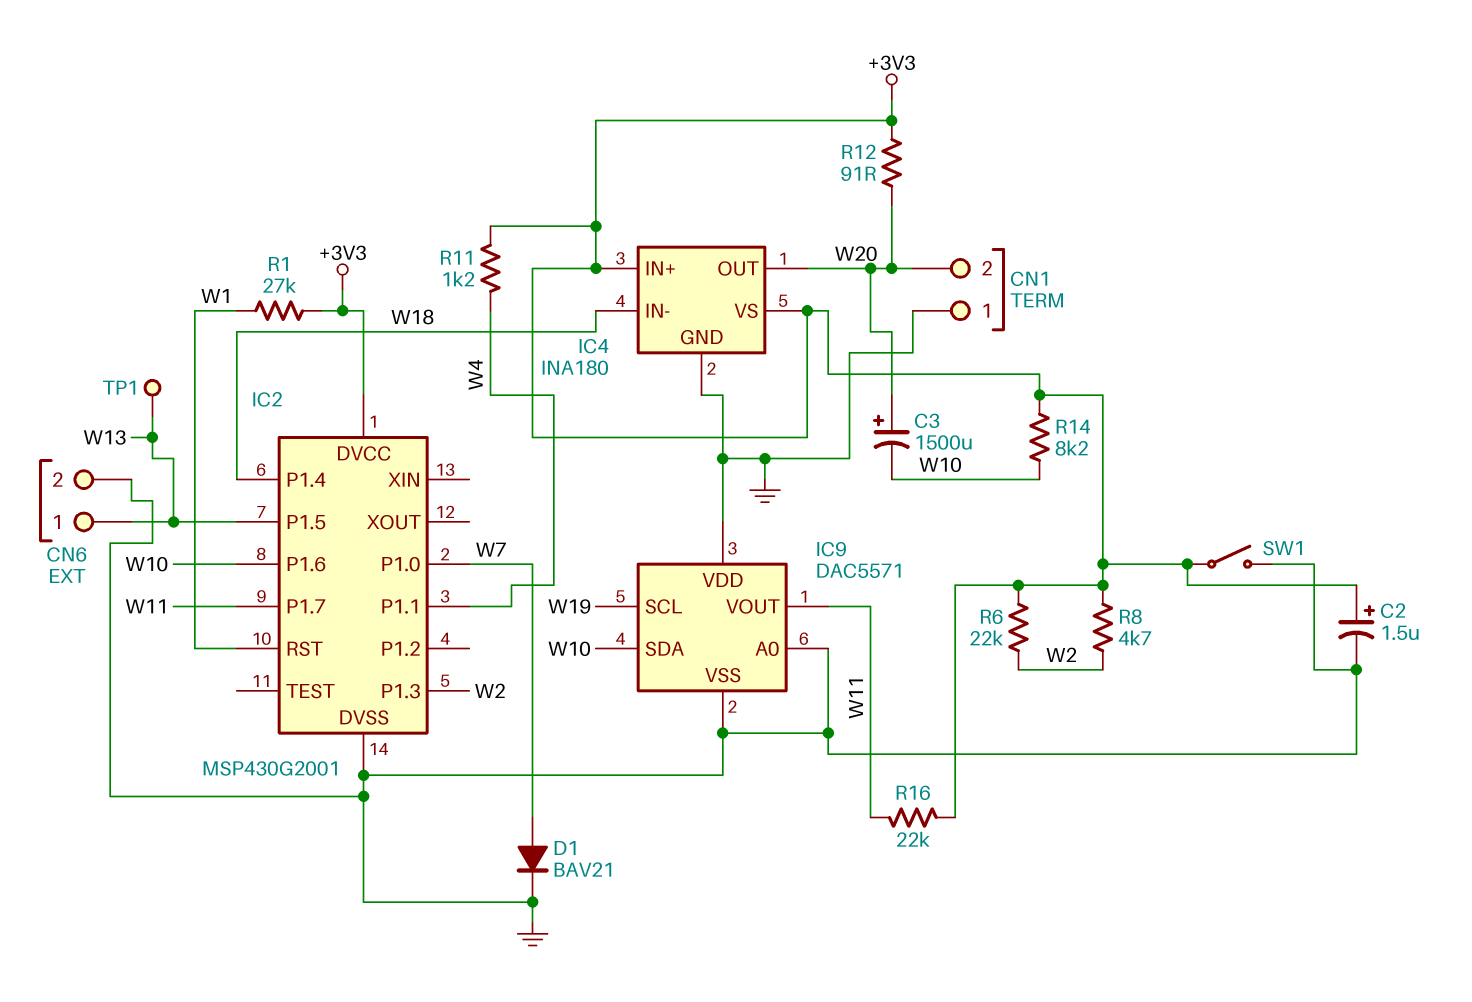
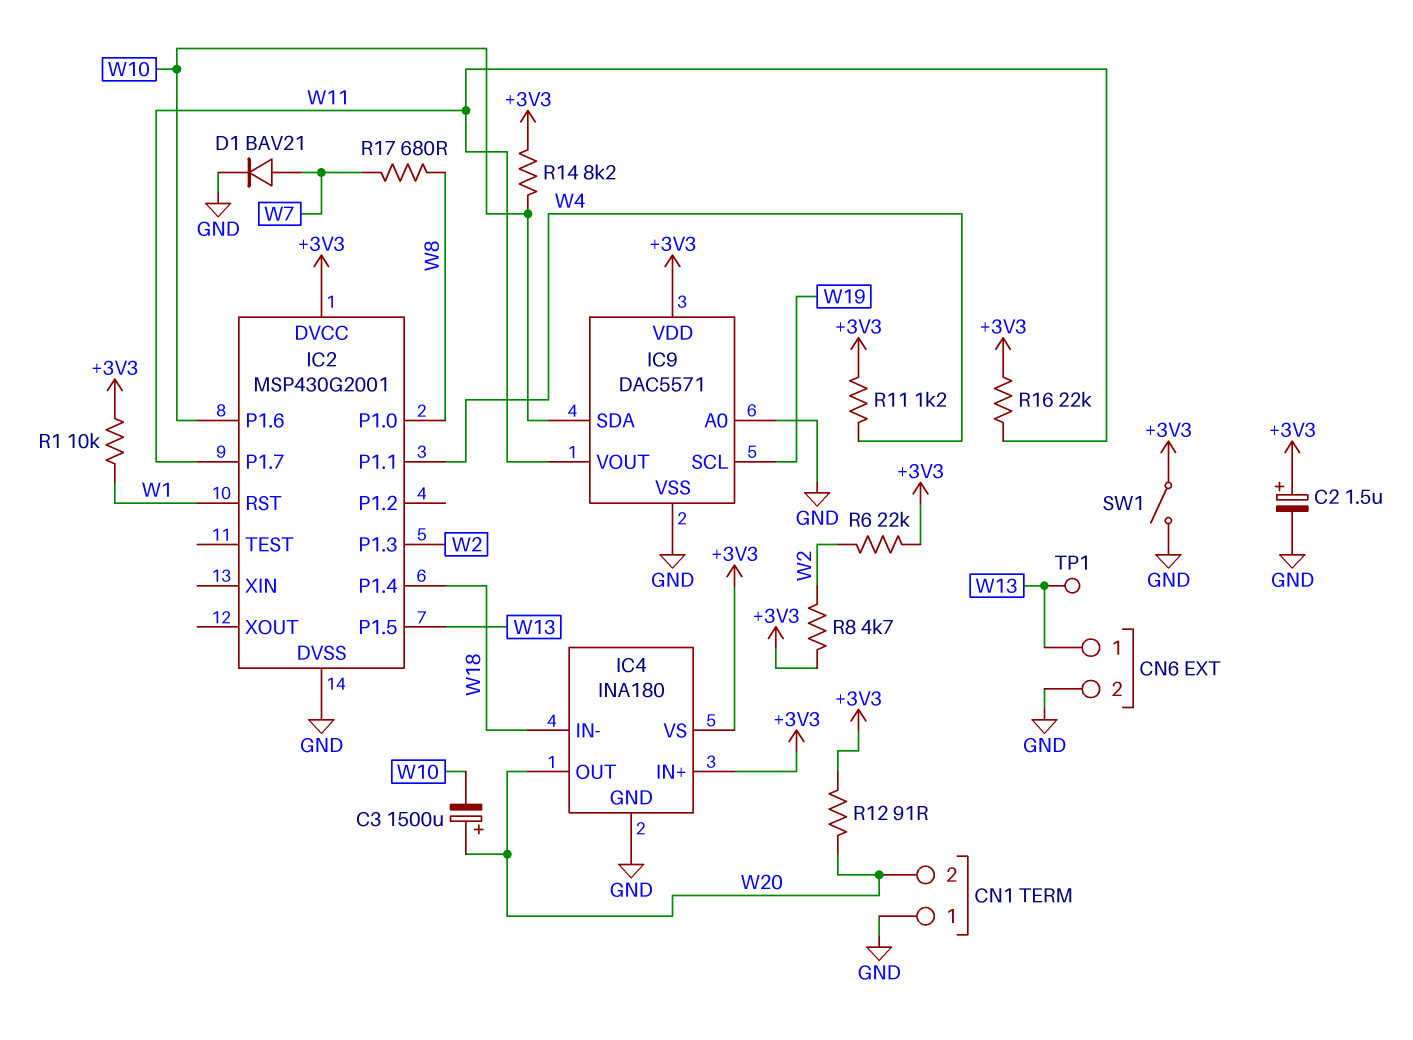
IC2 pin P1.0: W7 -> W8
IC9 pin VDD: GND -> +3V3
R1: 27k (+3V3, W1) -> 10k (+3V3, W1)
R17: none -> 680 (W7, W8)

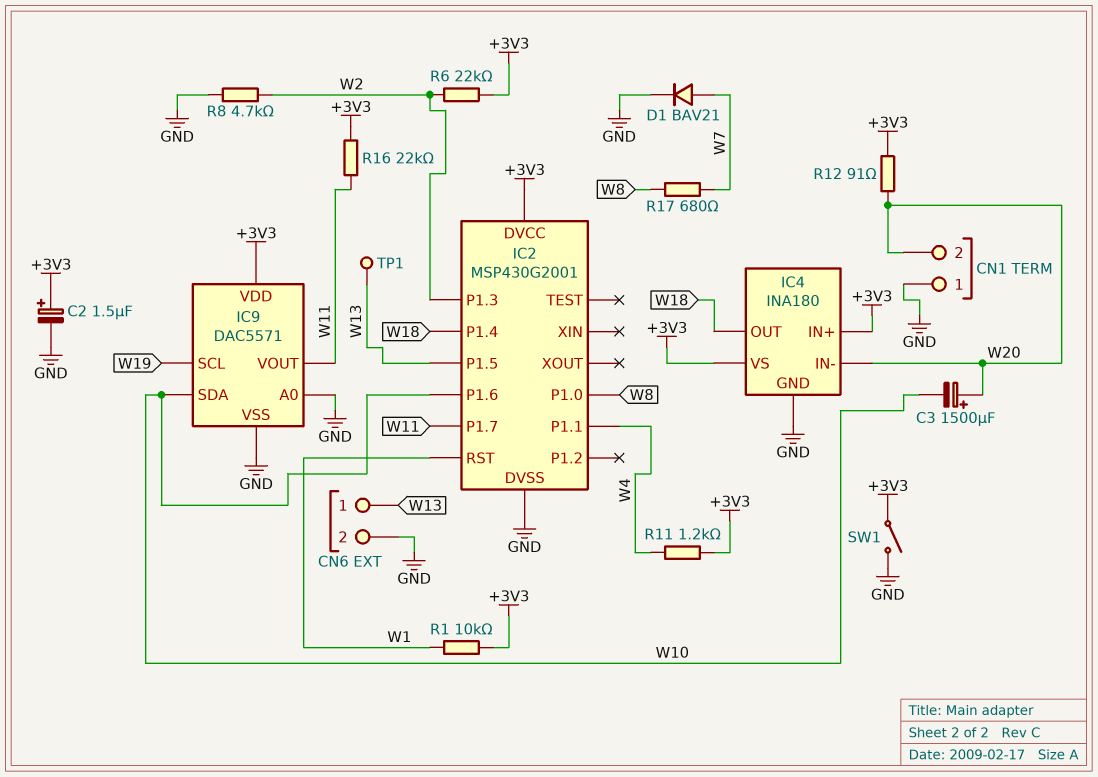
IC4 pin IN-: W18 -> W20
IC4 pin OUT: W20 -> W18
R8: 4.7k (+3V3, W2) -> 4.7k (GND, W2)
R14: 8.2k (+3V3, W10) -> none

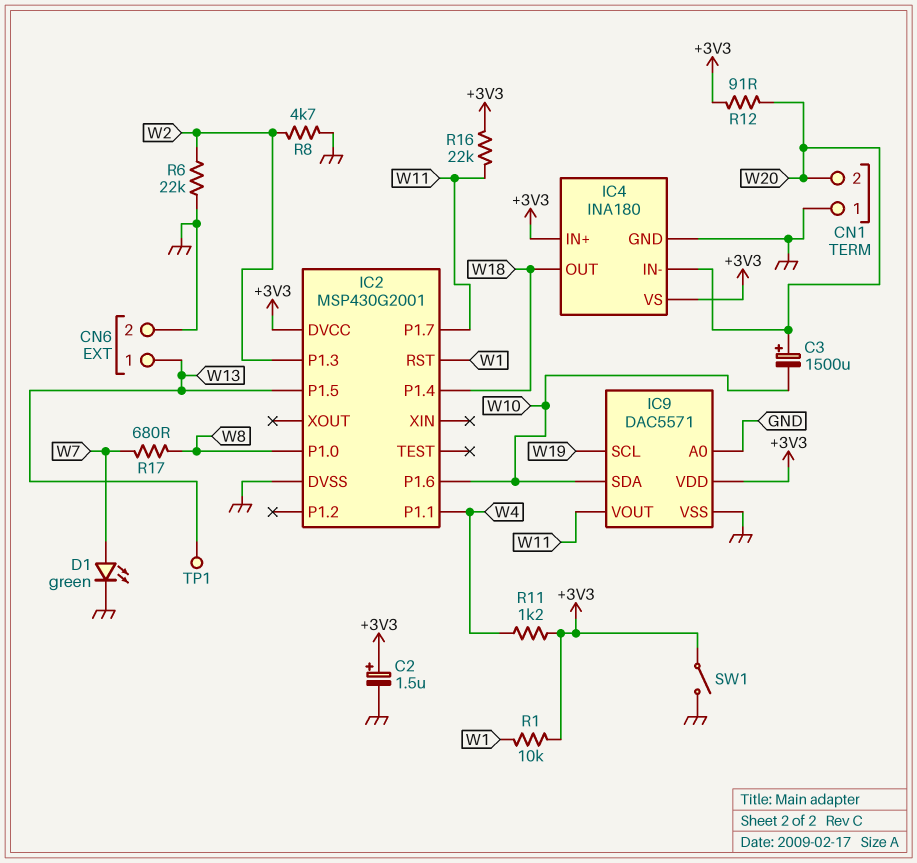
D1: diode BAV21 (A W7, K GND) -> LED green (A W7, K GND)
R6: 22k (+3V3, W2) -> 22k (GND, W2)

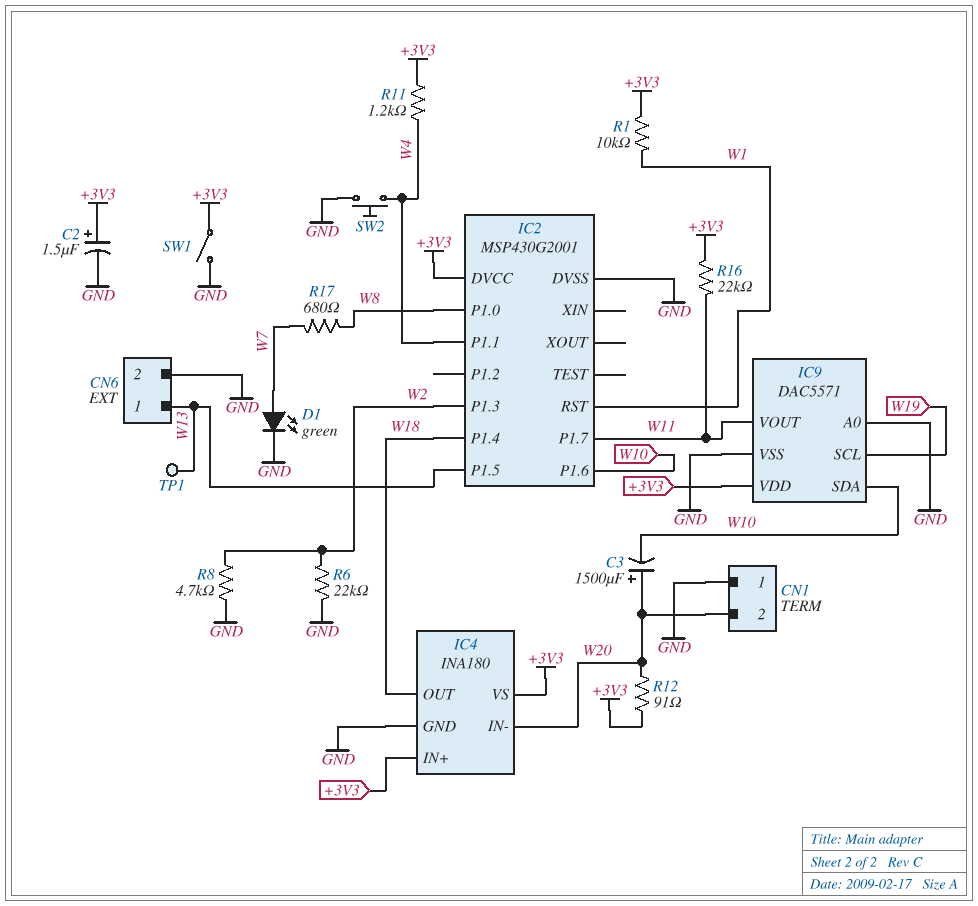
SW2: none -> button (GND, W4)

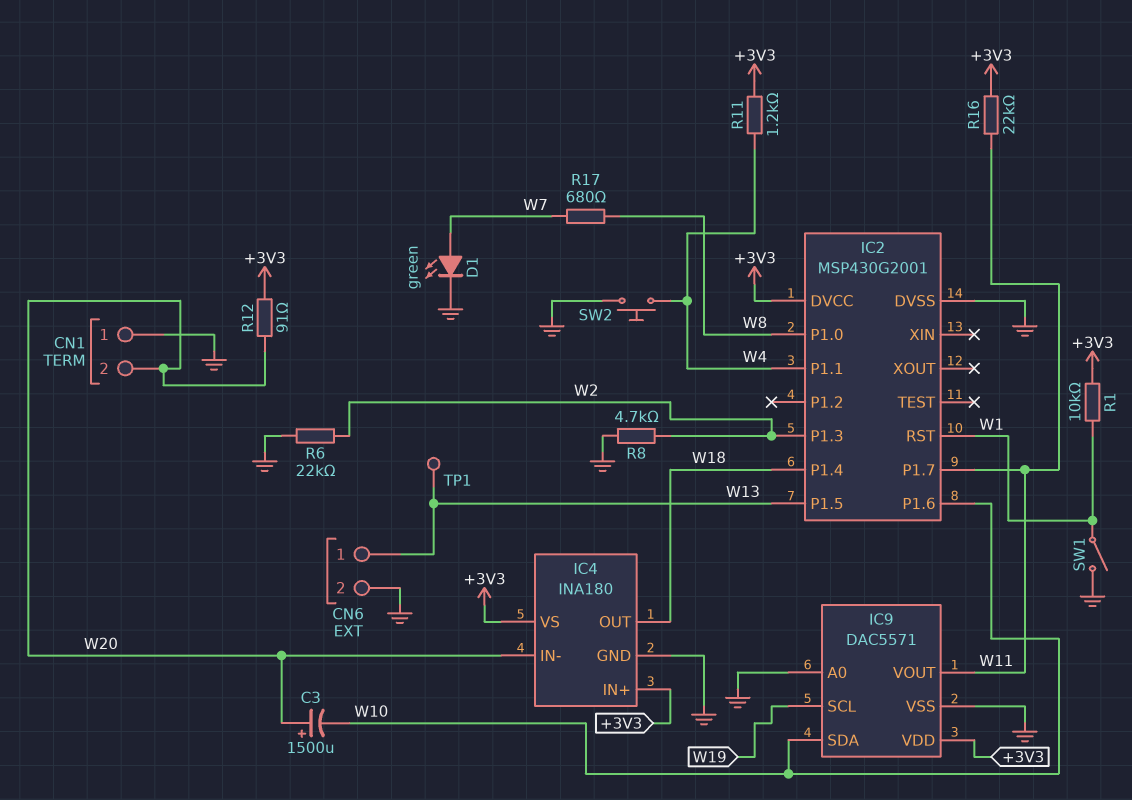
C2: 1.5uF (plus +3V3, minus GND) -> none
SW1: switch (+3V3, GND) -> switch (GND, W1)

